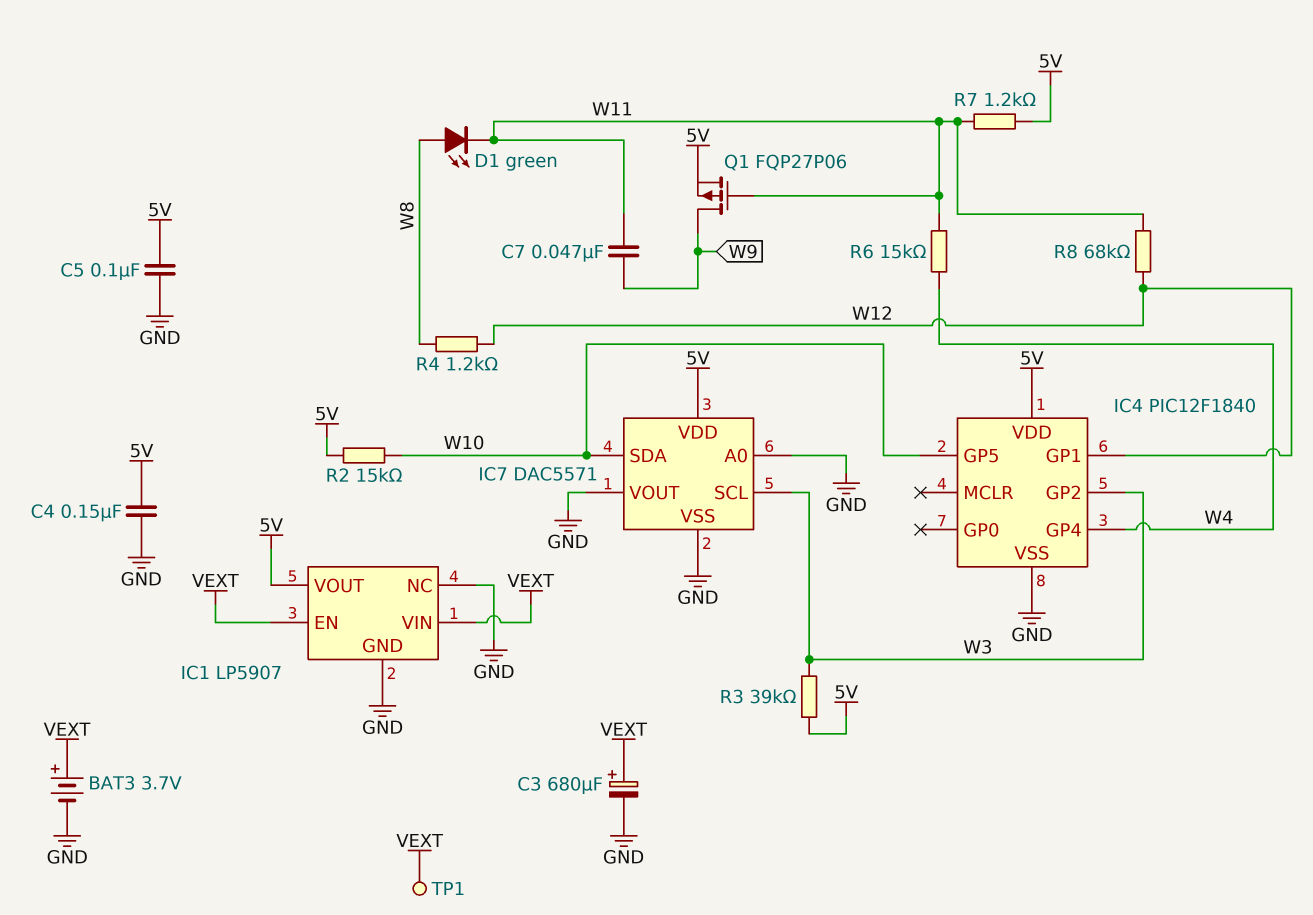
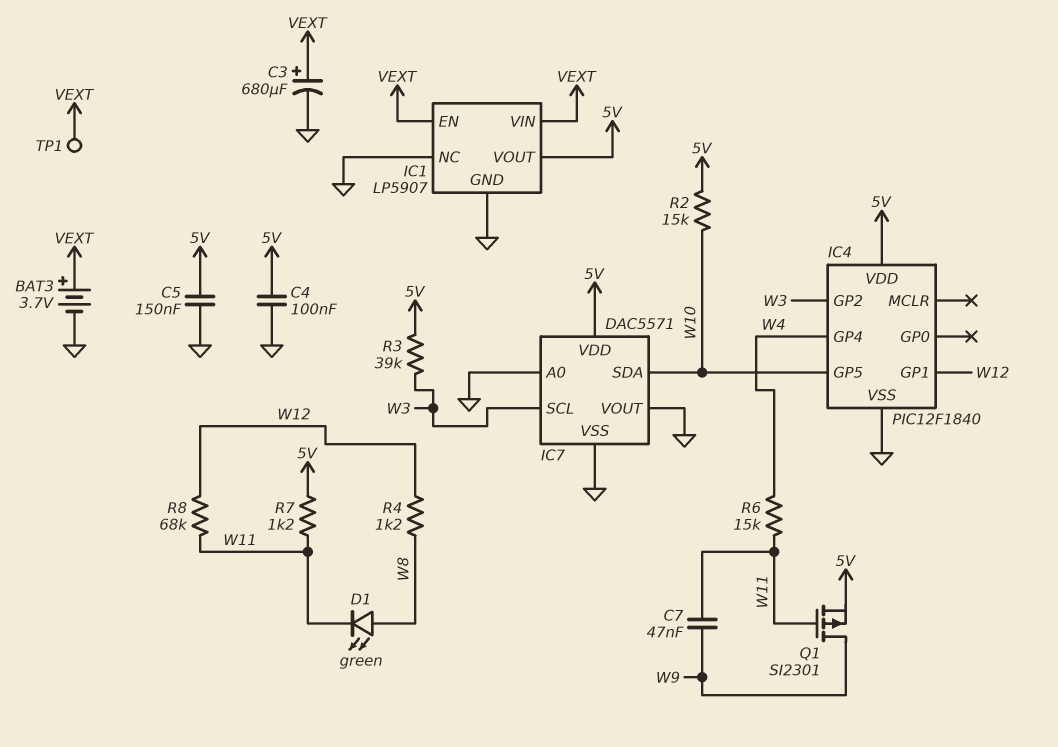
C4: 150nF (5V, GND) -> 100nF (5V, GND)
C5: 100nF (5V, GND) -> 150nF (5V, GND)
Q1: PMOS FQP27P06 (G W11, D W9, S 5V) -> PMOS SI2301 (G W11, D W9, S 5V)

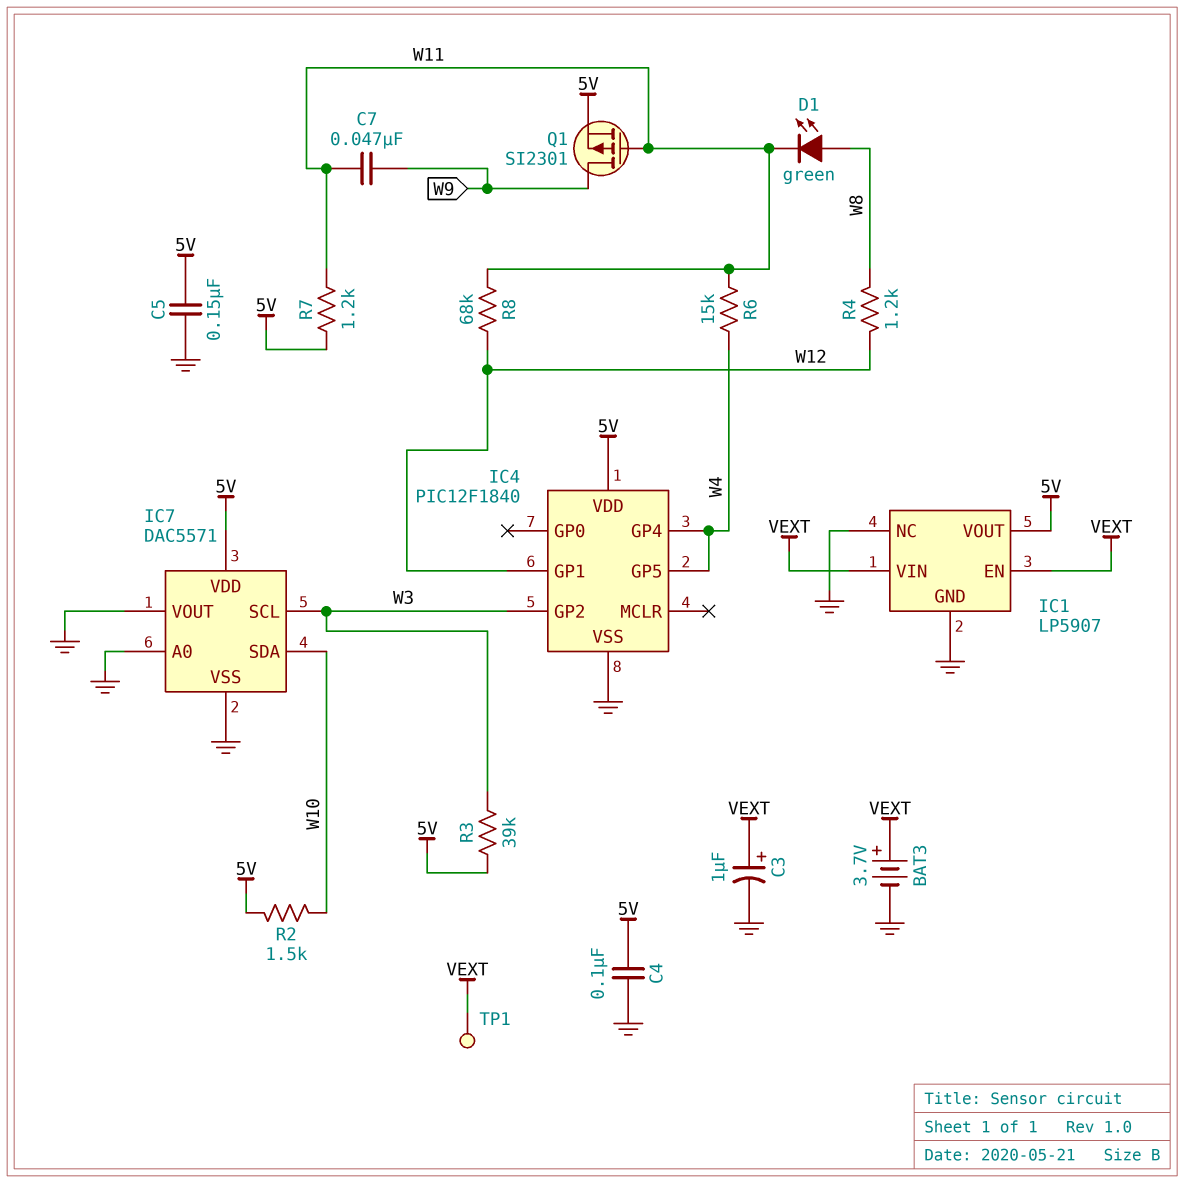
C3: 680uF (plus VEXT, minus GND) -> 1uF (plus VEXT, minus GND)
IC4 pin GP5: W10 -> W4
R2: 15k (5V, W10) -> 1.5k (5V, W10)

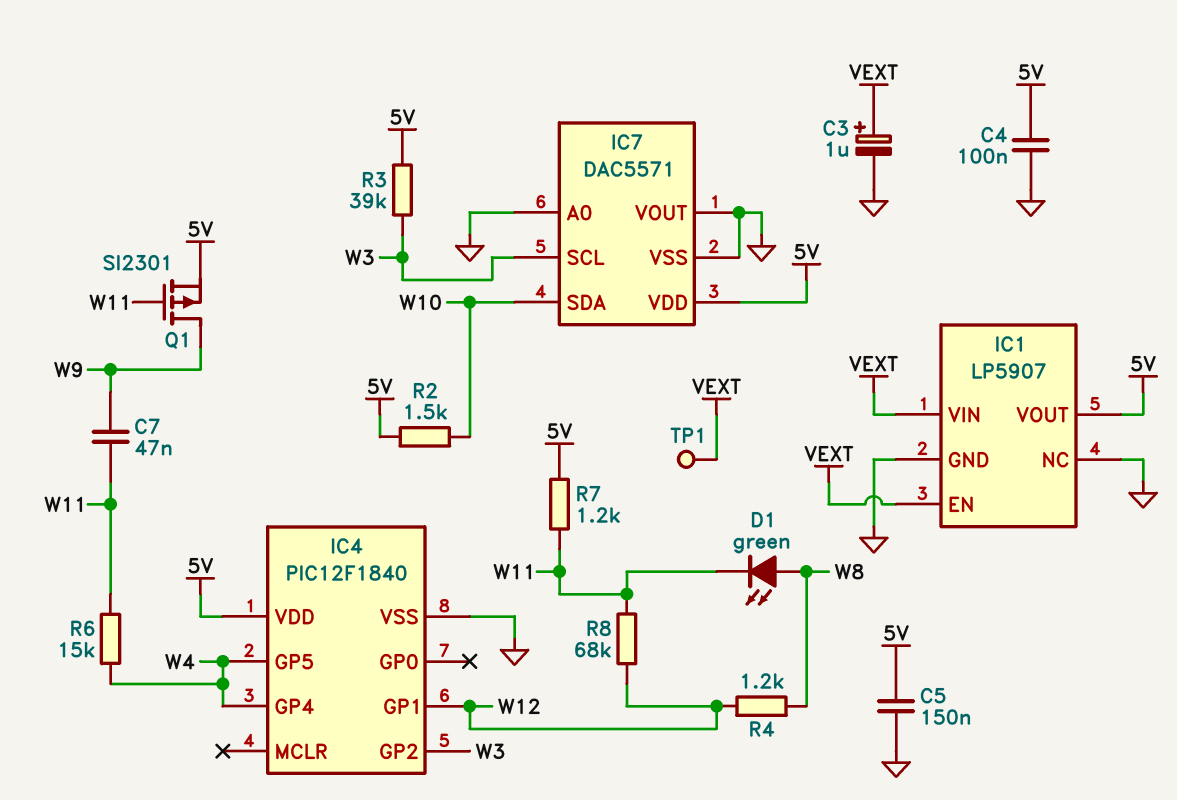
BAT3: 3.7V (plus VEXT, minus GND) -> none

